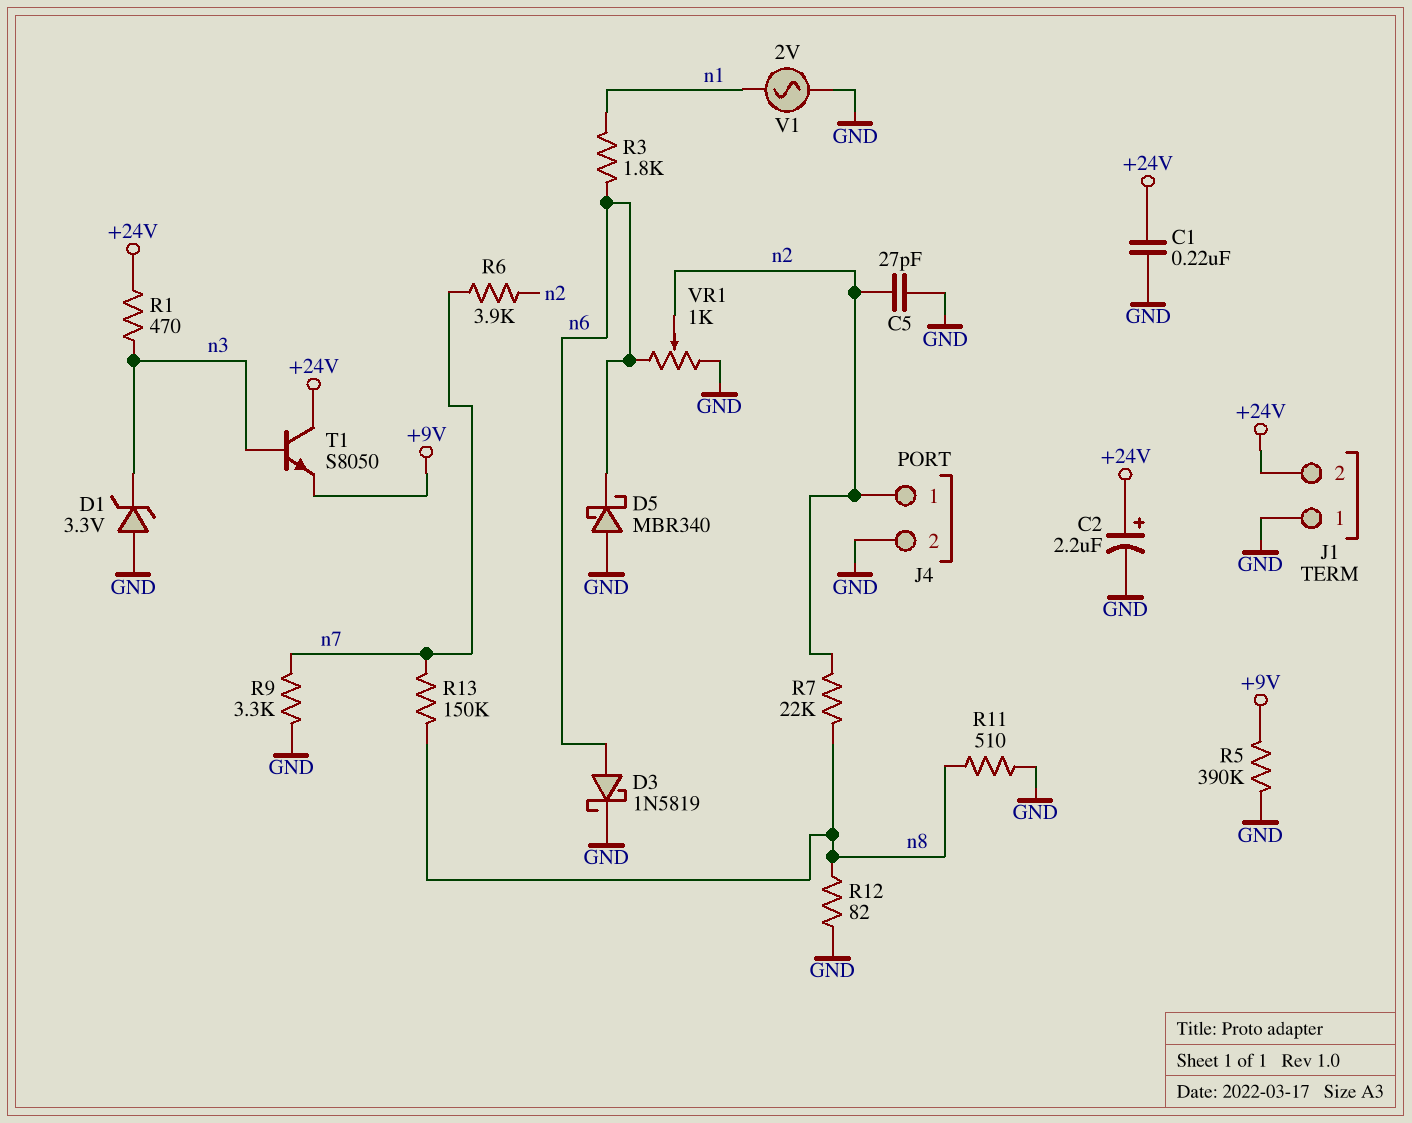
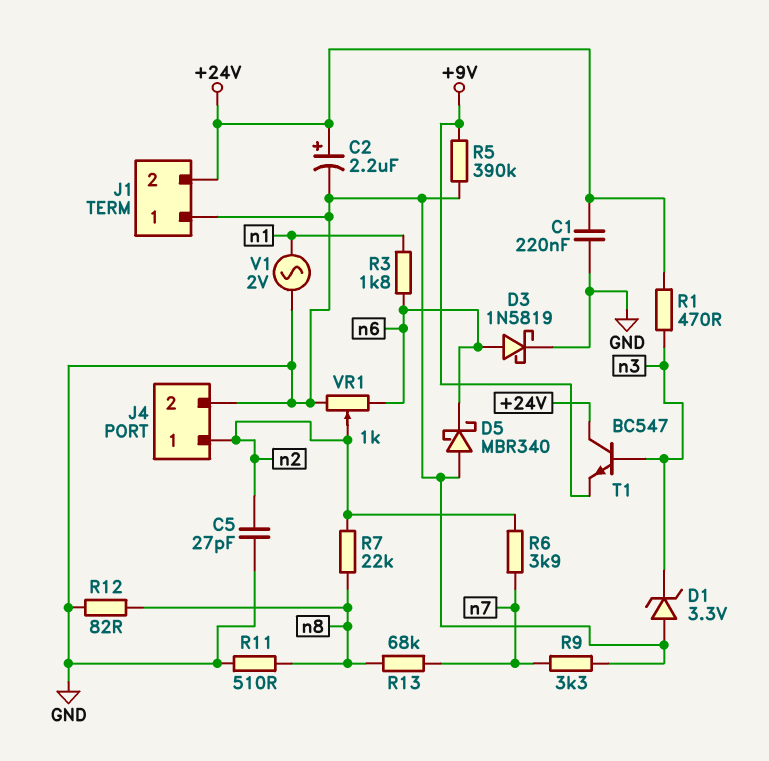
R13: 150k (n7, n8) -> 68k (n7, n8)
T1: NPN S8050 (B n3, C +24V, E +9V) -> NPN BC547 (B n3, C +24V, E +9V)

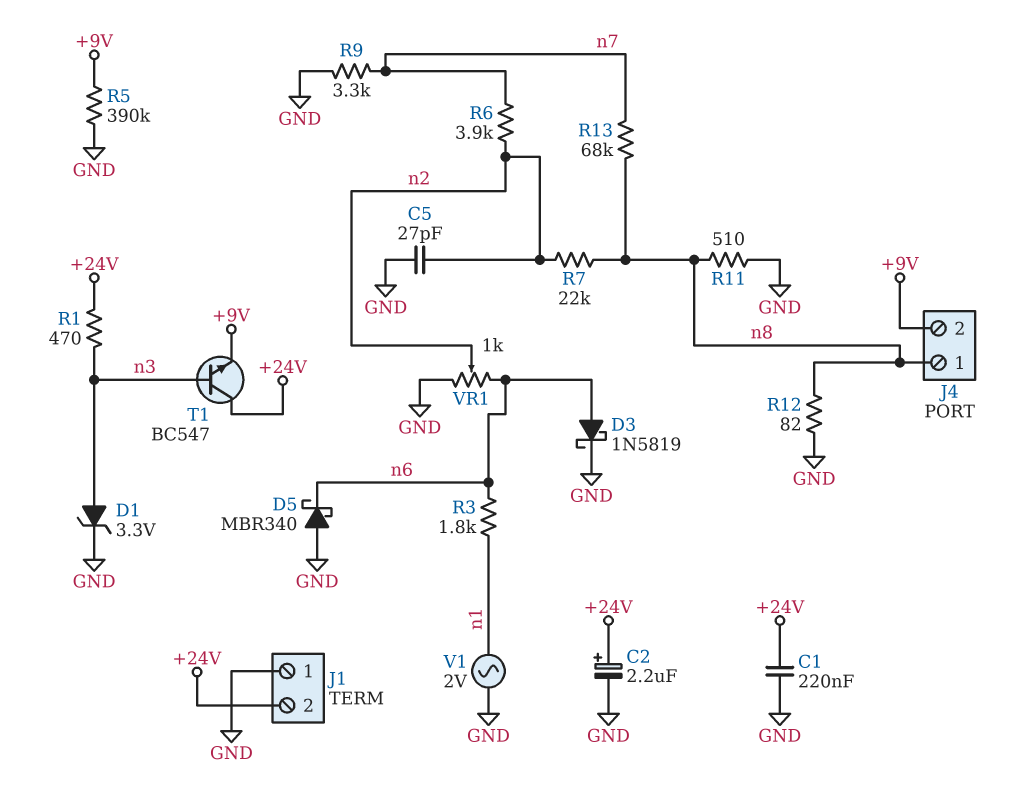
D1: zener 3.3V (A GND, K n3) -> zener 3.3V (A n3, K GND)
J4 pin 1: n2 -> n8
J4 pin 2: GND -> +9V

